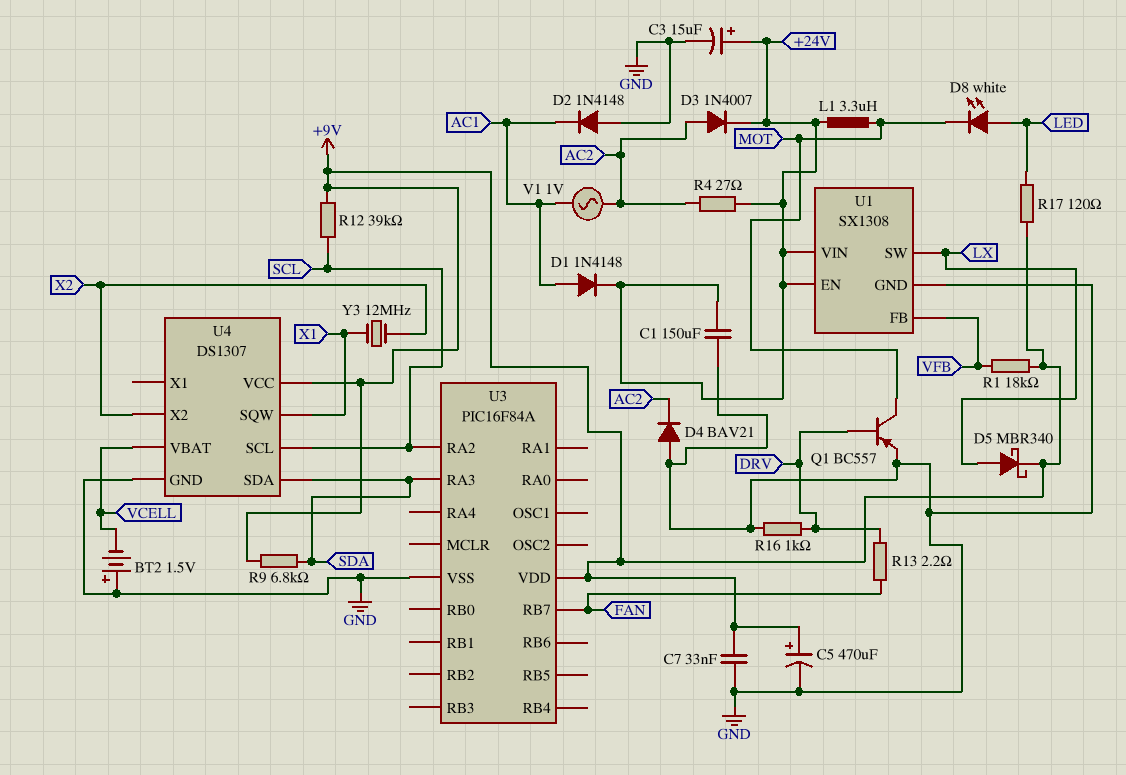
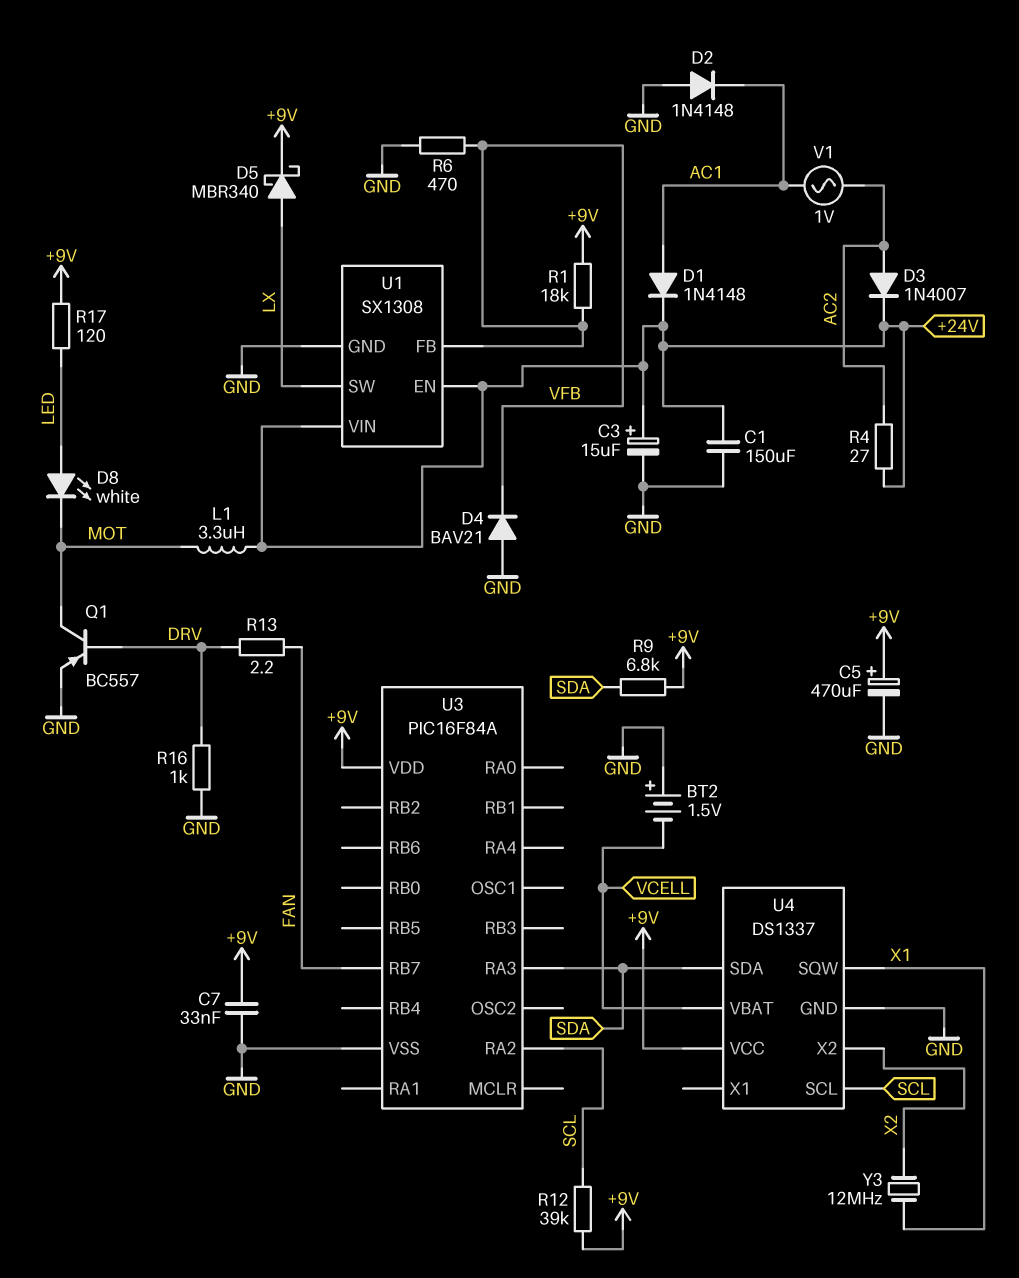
D4: diode BAV21 (A GND, K AC2) -> diode BAV21 (A GND, K VFB)
R6: none -> 470 (GND, VFB)
U4: DS1307 -> DS1337

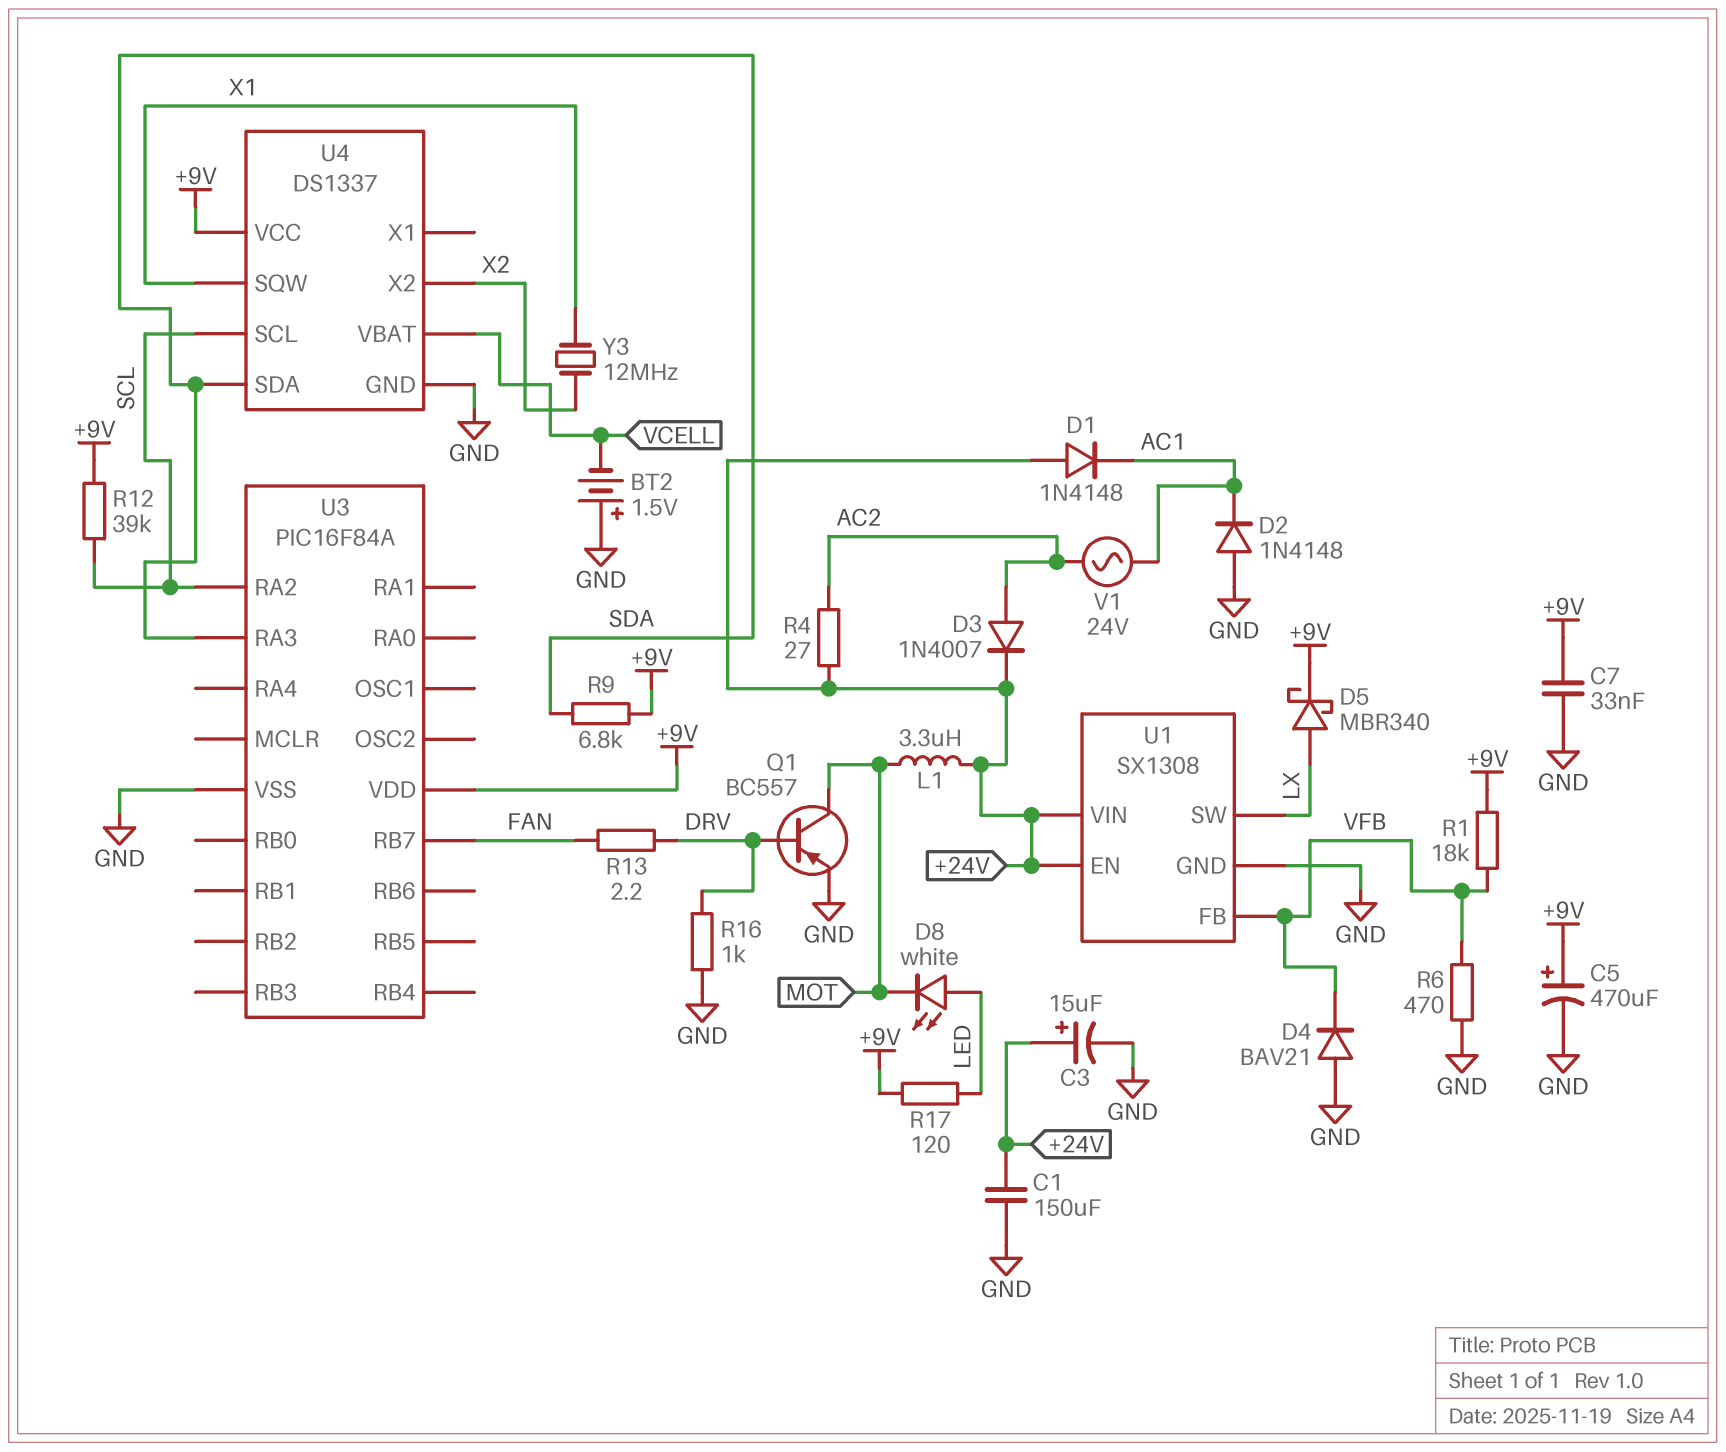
D1: diode 1N4148 (A AC1, K +24V) -> diode 1N4148 (A +24V, K AC1)
V1: AC 1V (AC1, AC2) -> AC 24V (AC1, AC2)

